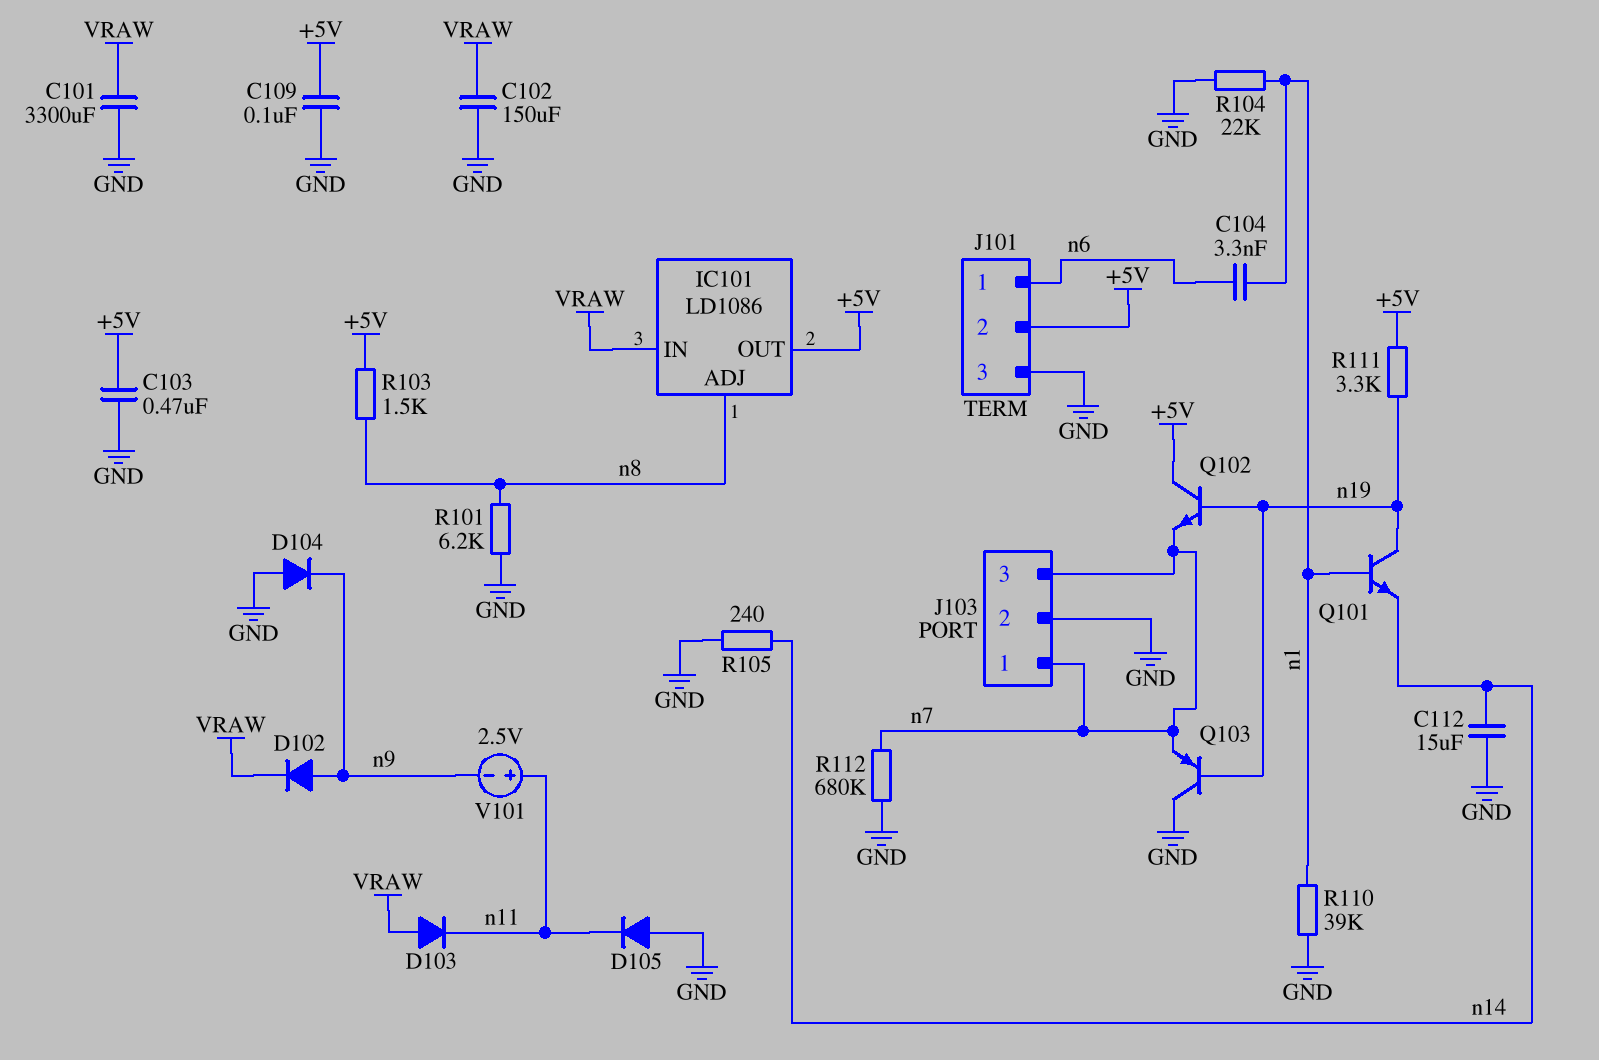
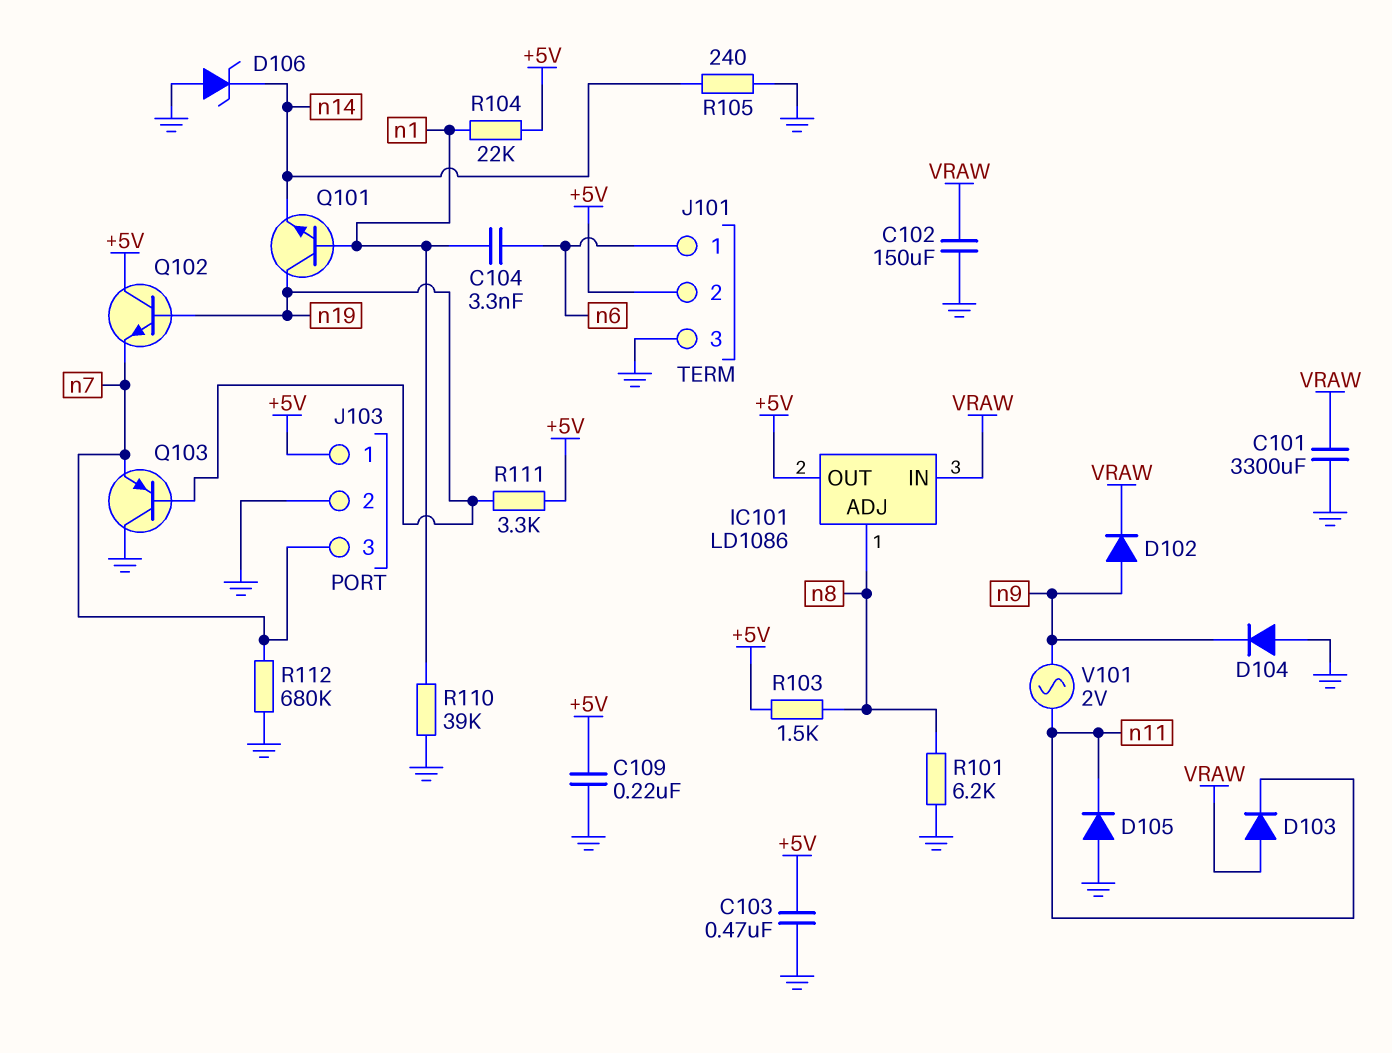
C109: 100nF (+5V, GND) -> 220nF (+5V, GND)
C112: 15uF (GND, n14) -> none
D106: none -> zener (A GND, K n14)
J103 pin 1: n7 -> +5V
R104: 22k (GND, n1) -> 22k (+5V, n1)
V101: 2.5V (plus n11, minus n9) -> AC 2V (n9, n11)

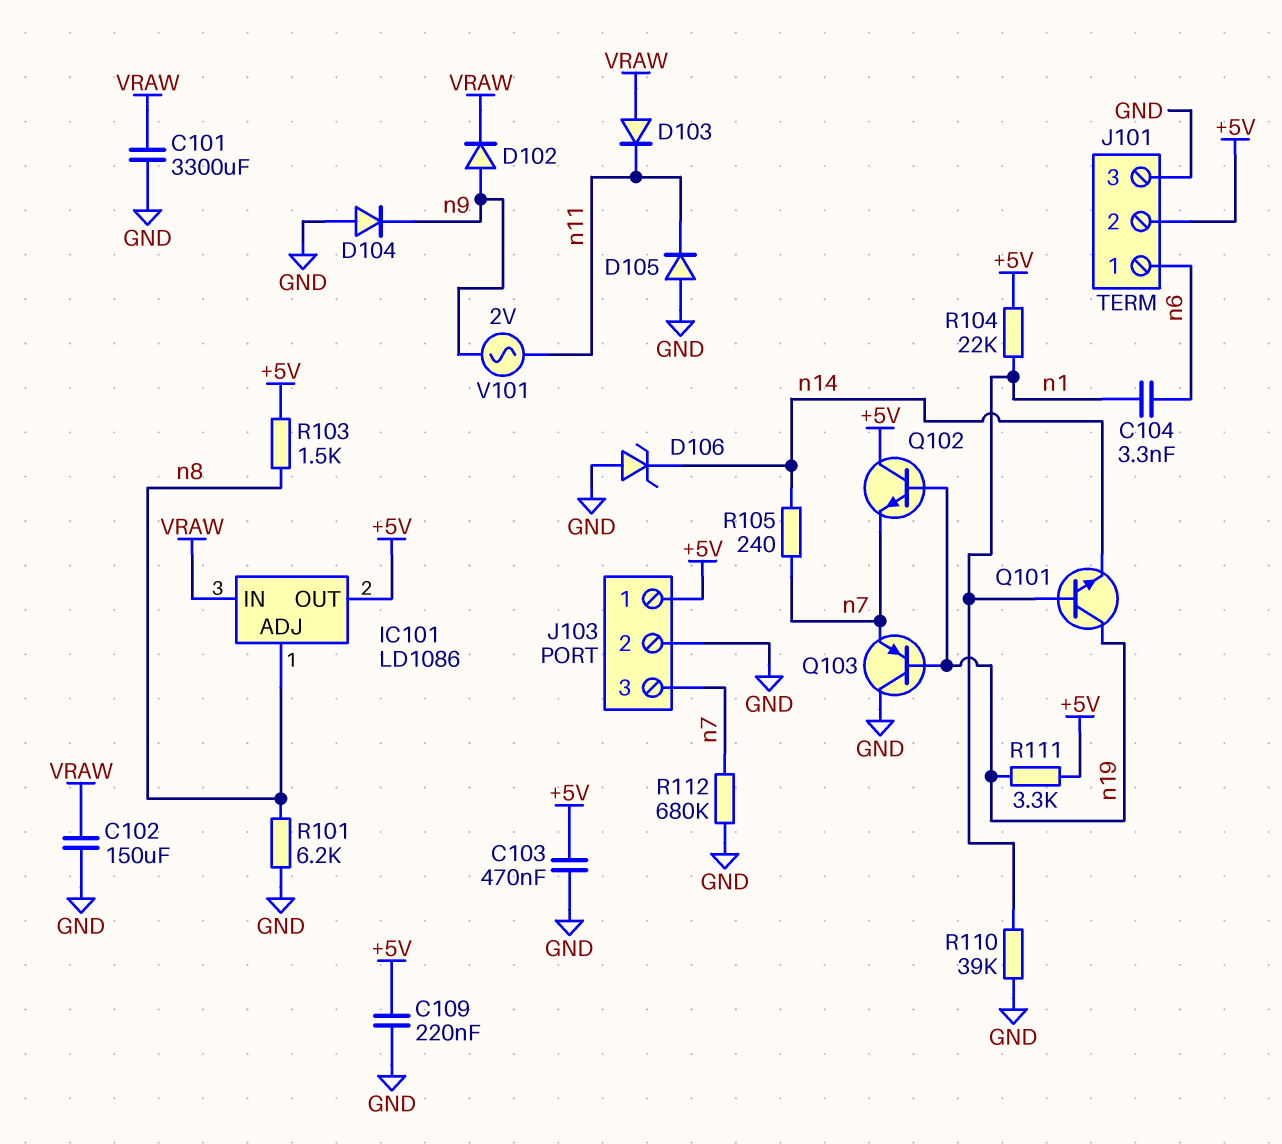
R105: 240 (GND, n14) -> 240 (n7, n14)

